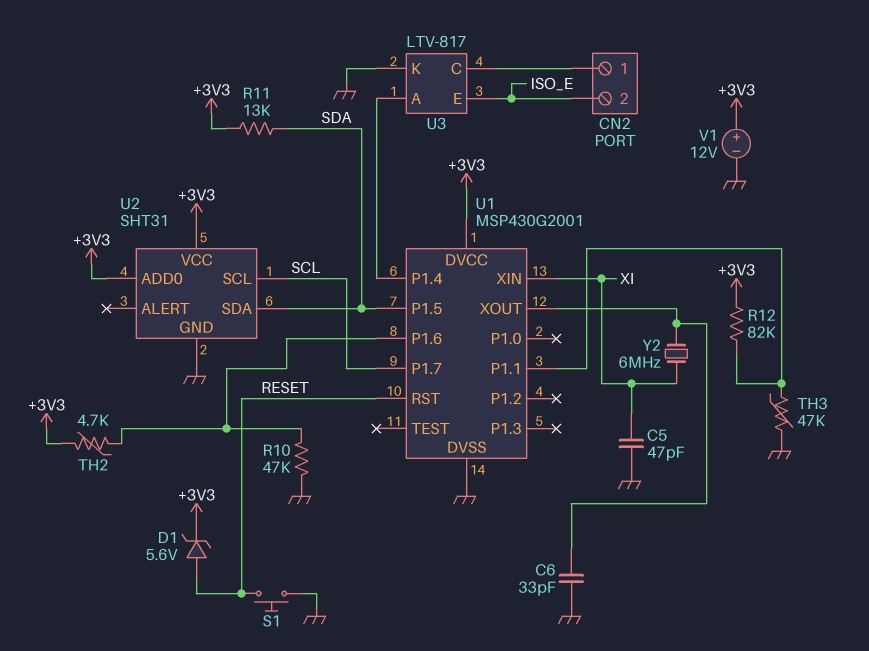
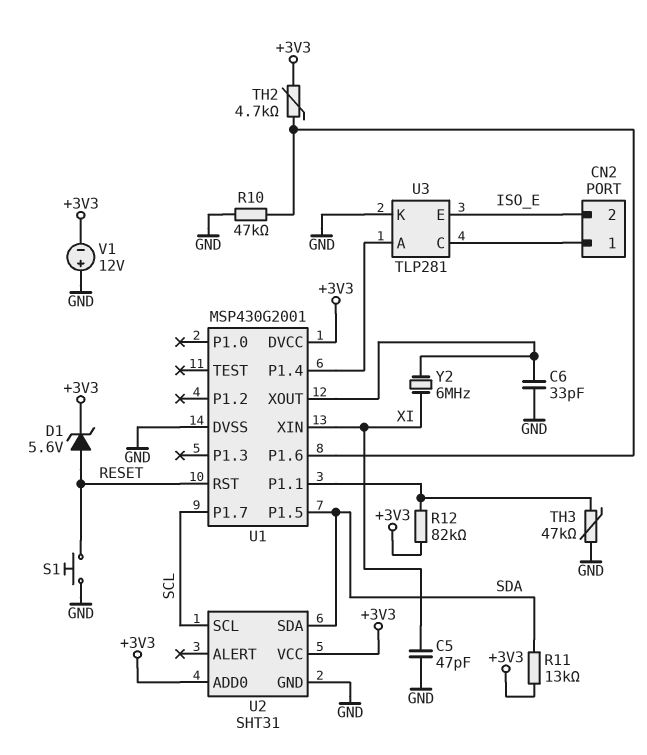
U3: LTV-817 -> TLP281
V1: 12V (plus +3V3, minus GND) -> 12V (plus GND, minus +3V3)

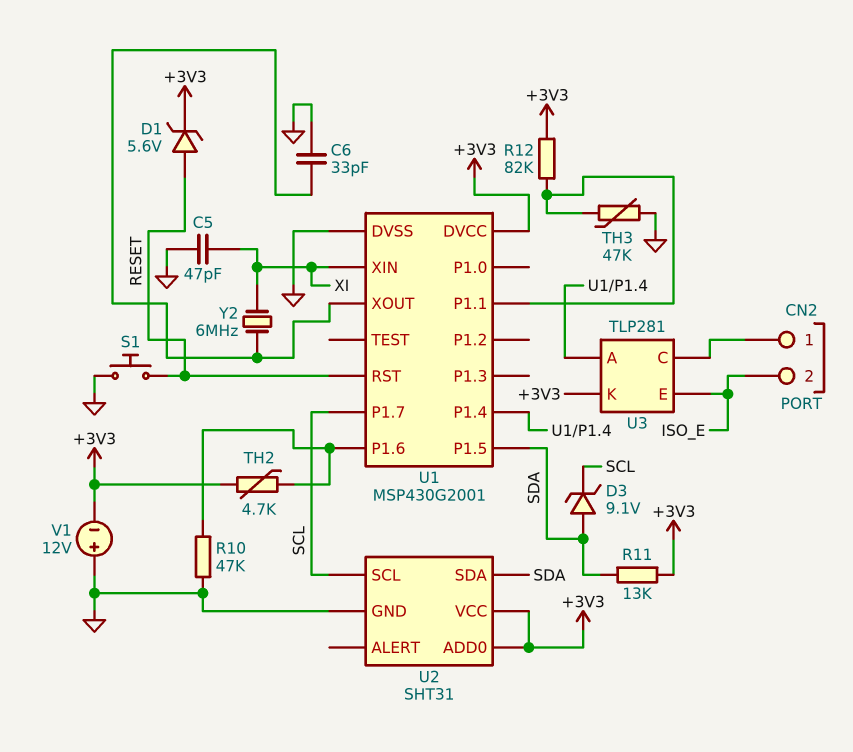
D3: none -> zener 9.1V (A SDA, K SCL)
U3 pin K: GND -> +3V3

